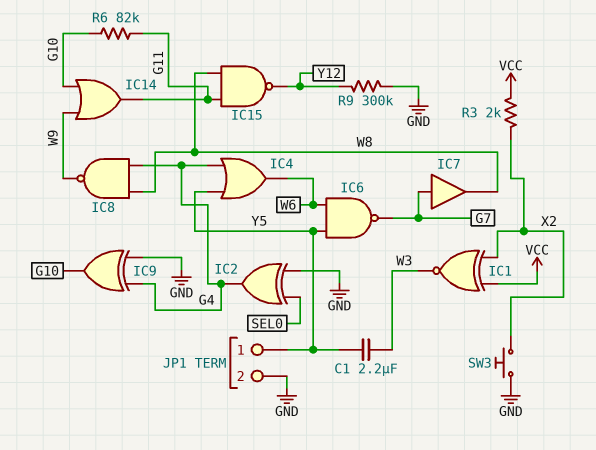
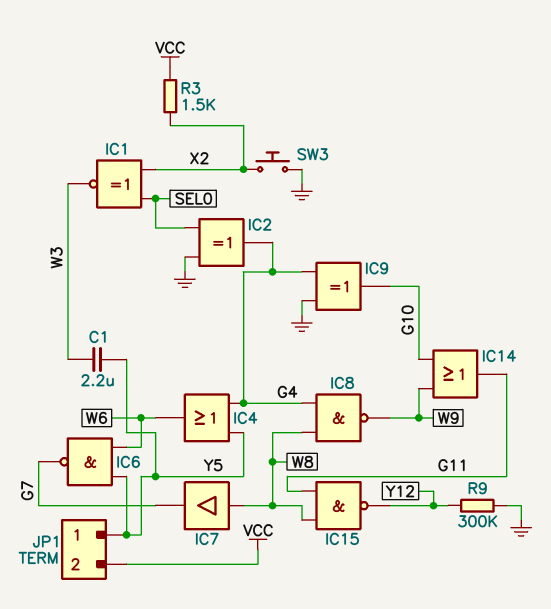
IC1: XNOR (in VCC, in X2, out W3) -> XNOR (in SEL0, in X2, out W3)
IC7: buffer (in G7, out W8) -> buffer (in W8, out G7)
JP1 pin 2: GND -> VCC
R3: 2k (VCC, X2) -> 1.5k (VCC, X2)
R6: 82k (G10, G11) -> none

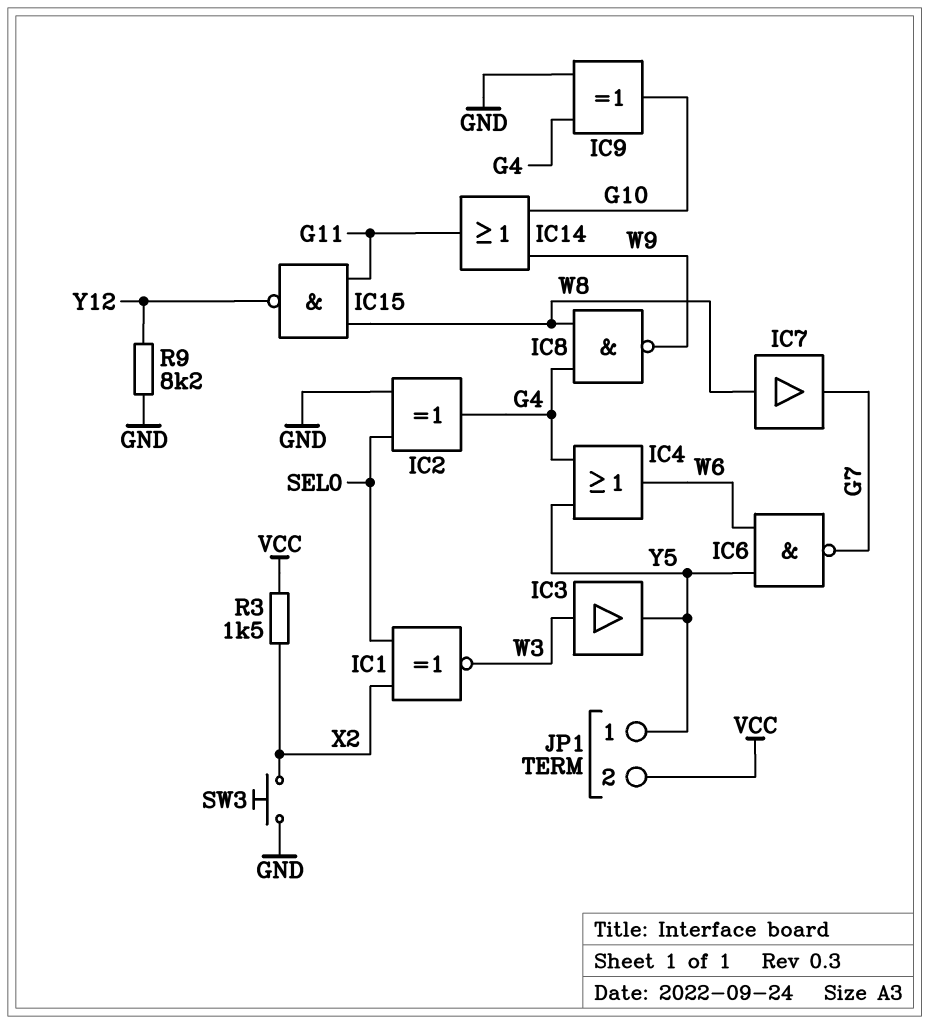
C1: 2.2uF (W3, Y5) -> none
IC3: none -> buffer (in W3, out Y5)
R9: 300k (GND, Y12) -> 8.2k (GND, Y12)

